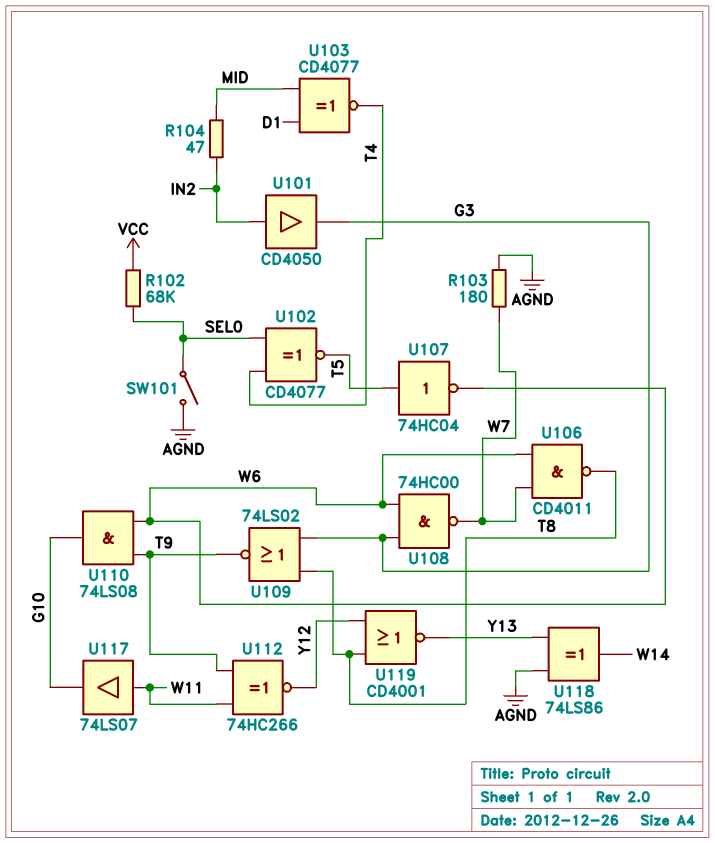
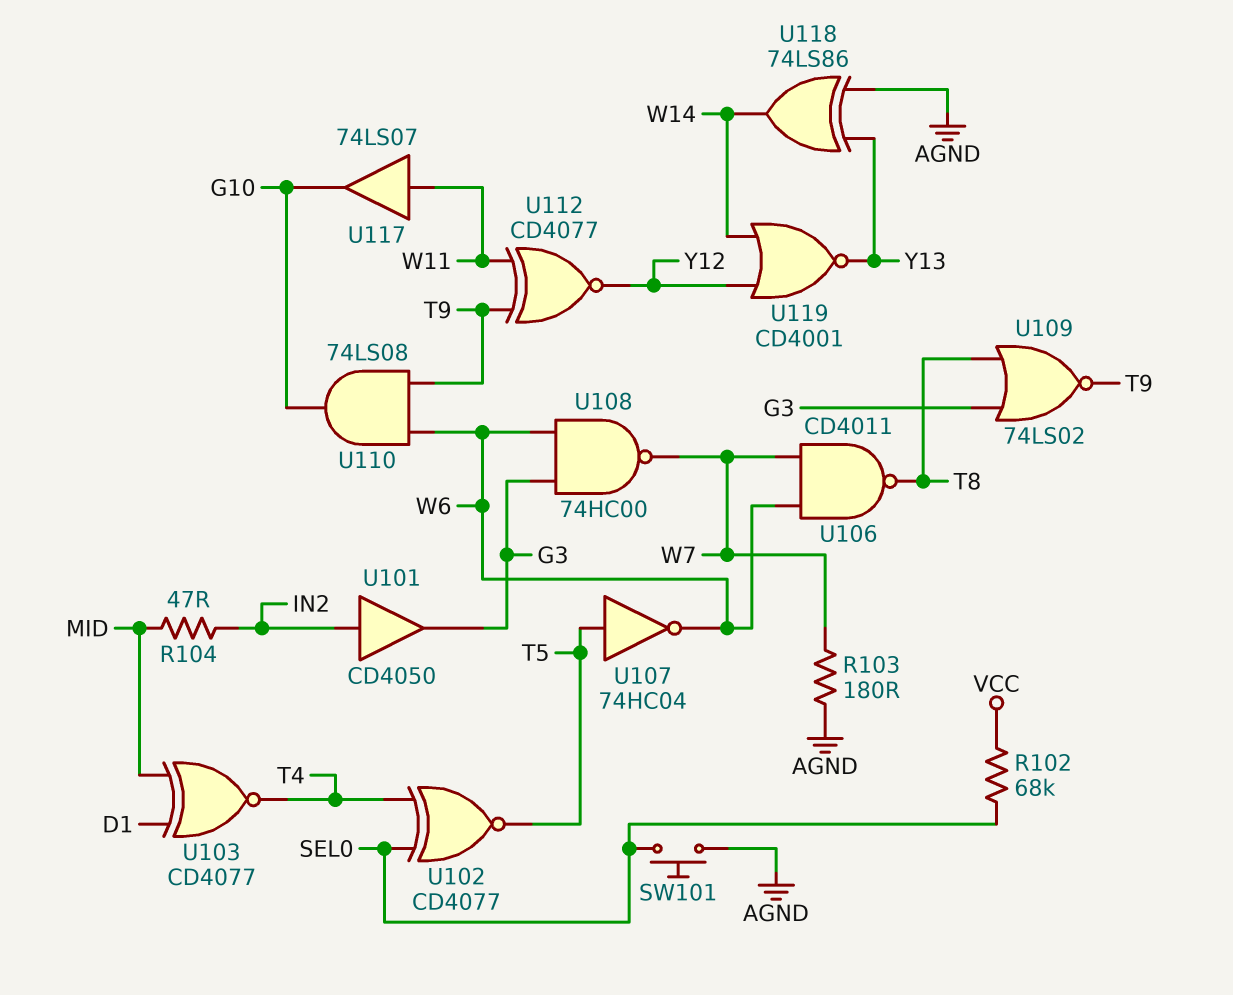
SW101: switch (AGND, SEL0) -> button (AGND, SEL0)
U112: XNOR 74HC266 (in T9, in W11, out Y12) -> XNOR CD4077 (in T9, in W11, out Y12)
U119: NOR CD4001 (in T8, in Y12, out Y13) -> NOR CD4001 (in W14, in Y12, out Y13)

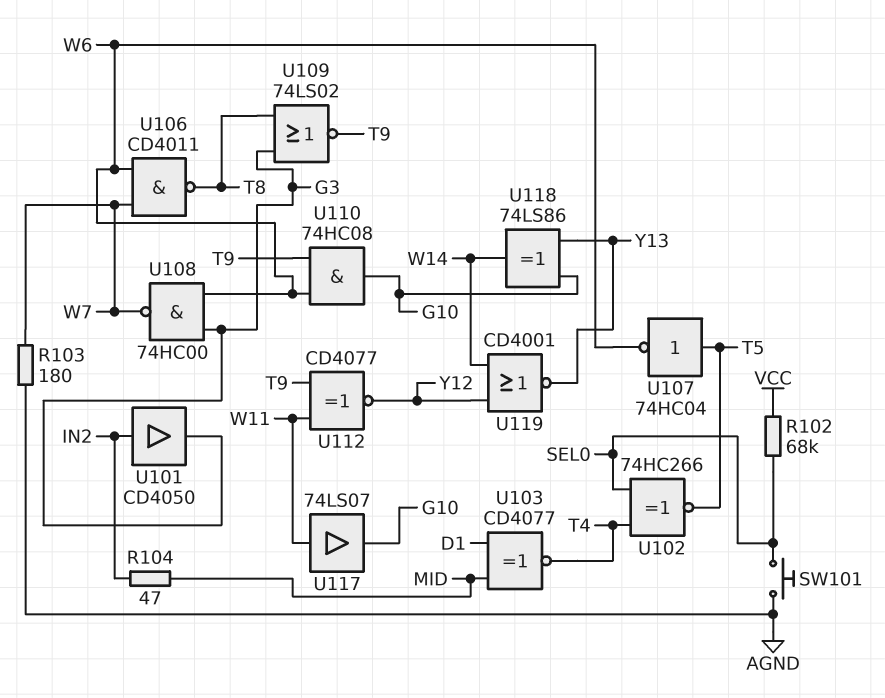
U102: XNOR CD4077 (in SEL0, in T4, out T5) -> XNOR 74HC266 (in SEL0, in T4, out T5)
U110: AND 74LS08 (in T9, in W6, out G10) -> AND 74HC08 (in T9, in W6, out G10)
U118: XOR 74LS86 (in AGND, in Y13, out W14) -> XOR 74LS86 (in G10, in Y13, out W14)

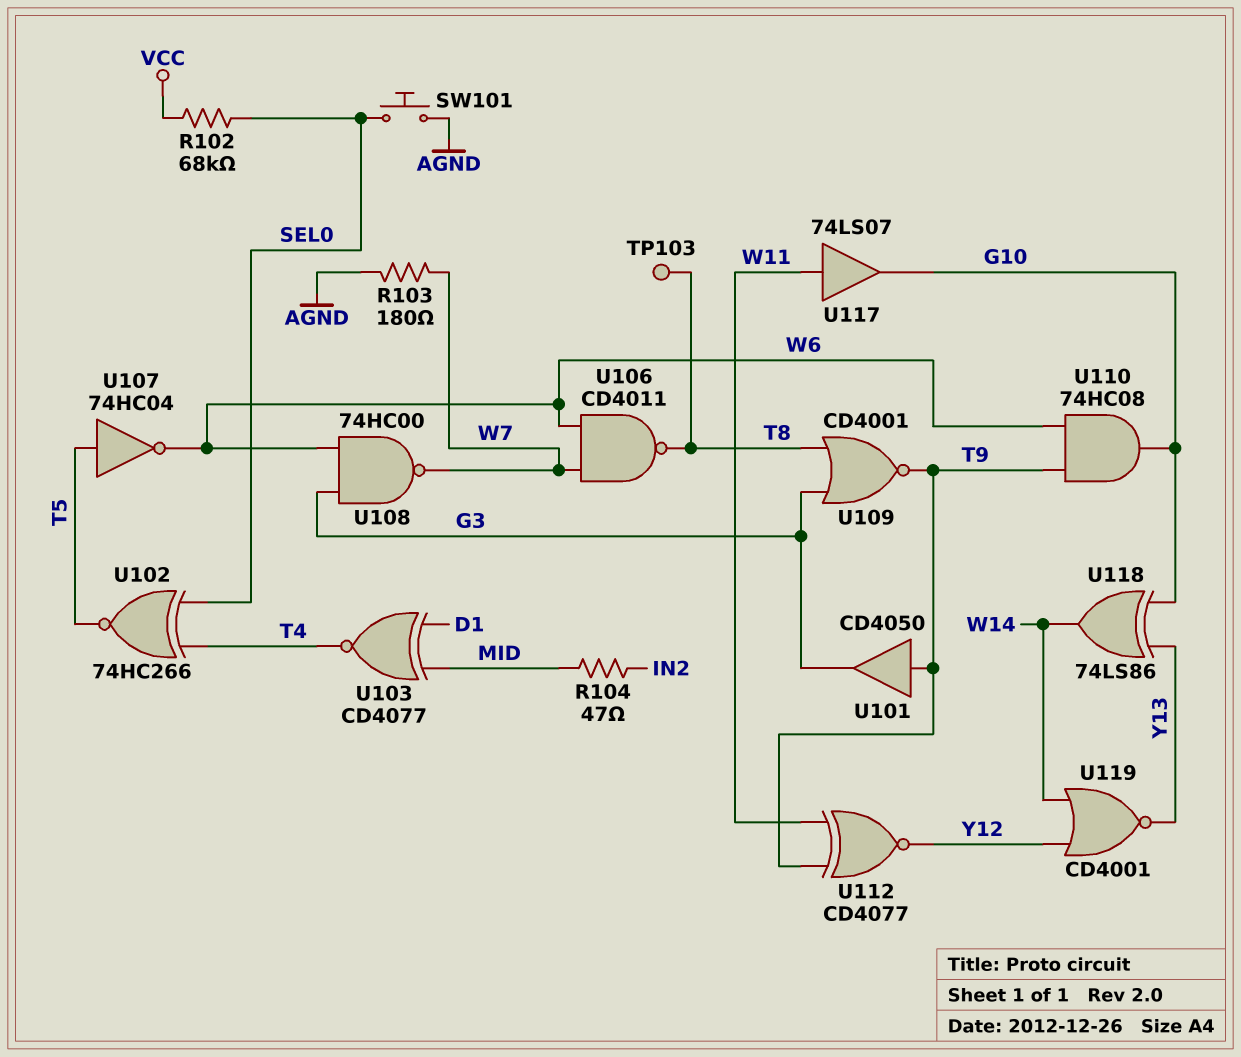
TP103: none -> test point (T8)
U101: buffer CD4050 (in IN2, out G3) -> buffer CD4050 (in T9, out G3)
U109: NOR 74LS02 (in G3, in T8, out T9) -> NOR CD4001 (in G3, in T8, out T9)

